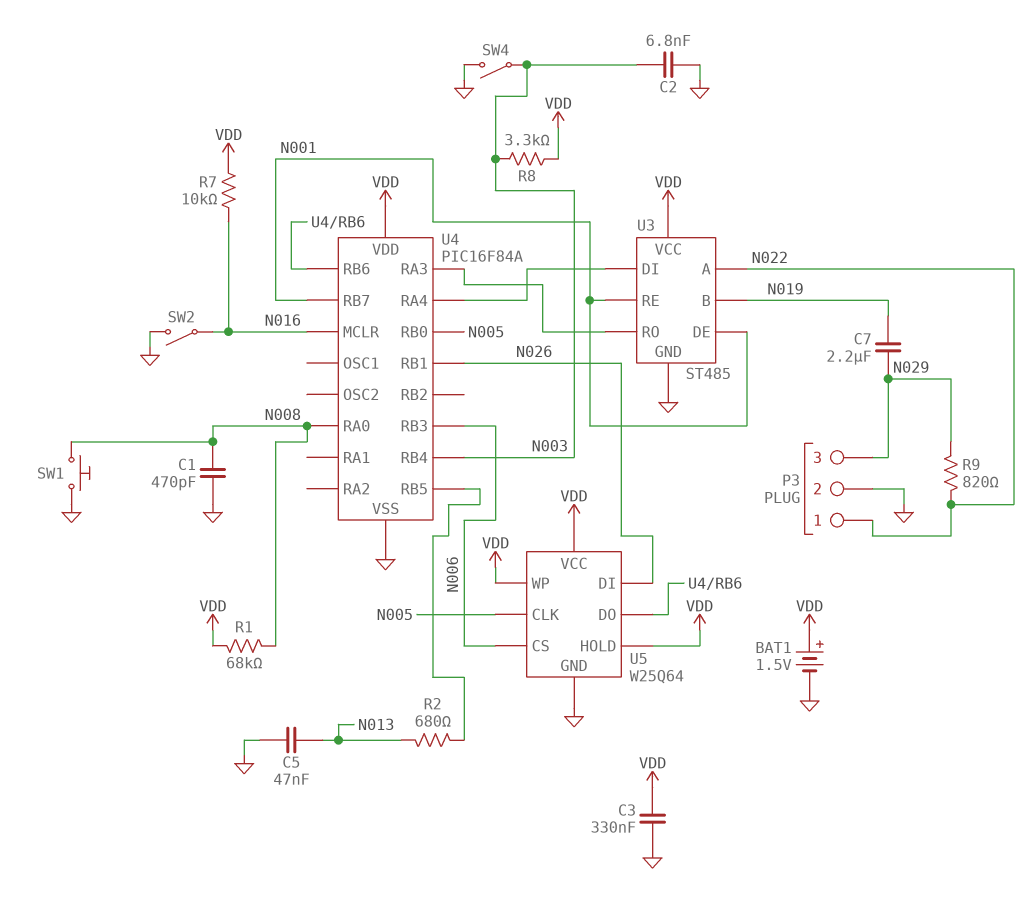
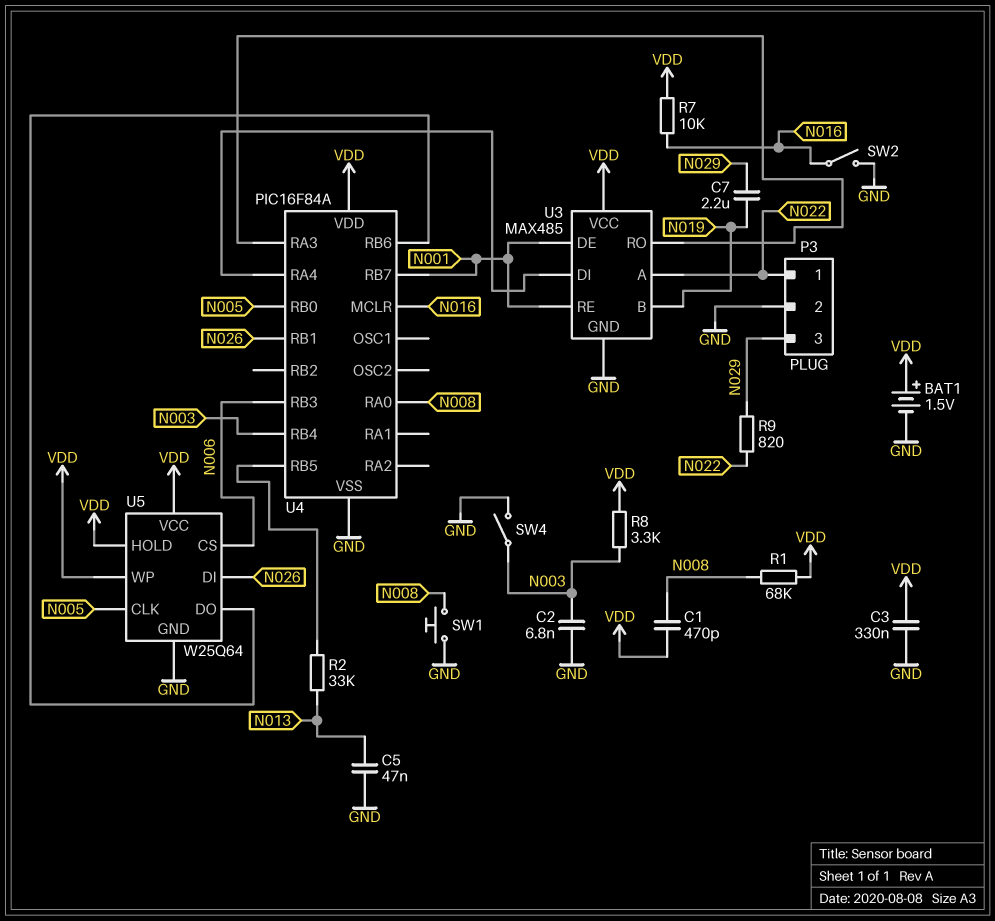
C1: 470pF (GND, N008) -> 470pF (N008, VDD)
R2: 680 (N013, U4/RB5) -> 33k (N013, U4/RB5)
U3: ST485 -> MAX485

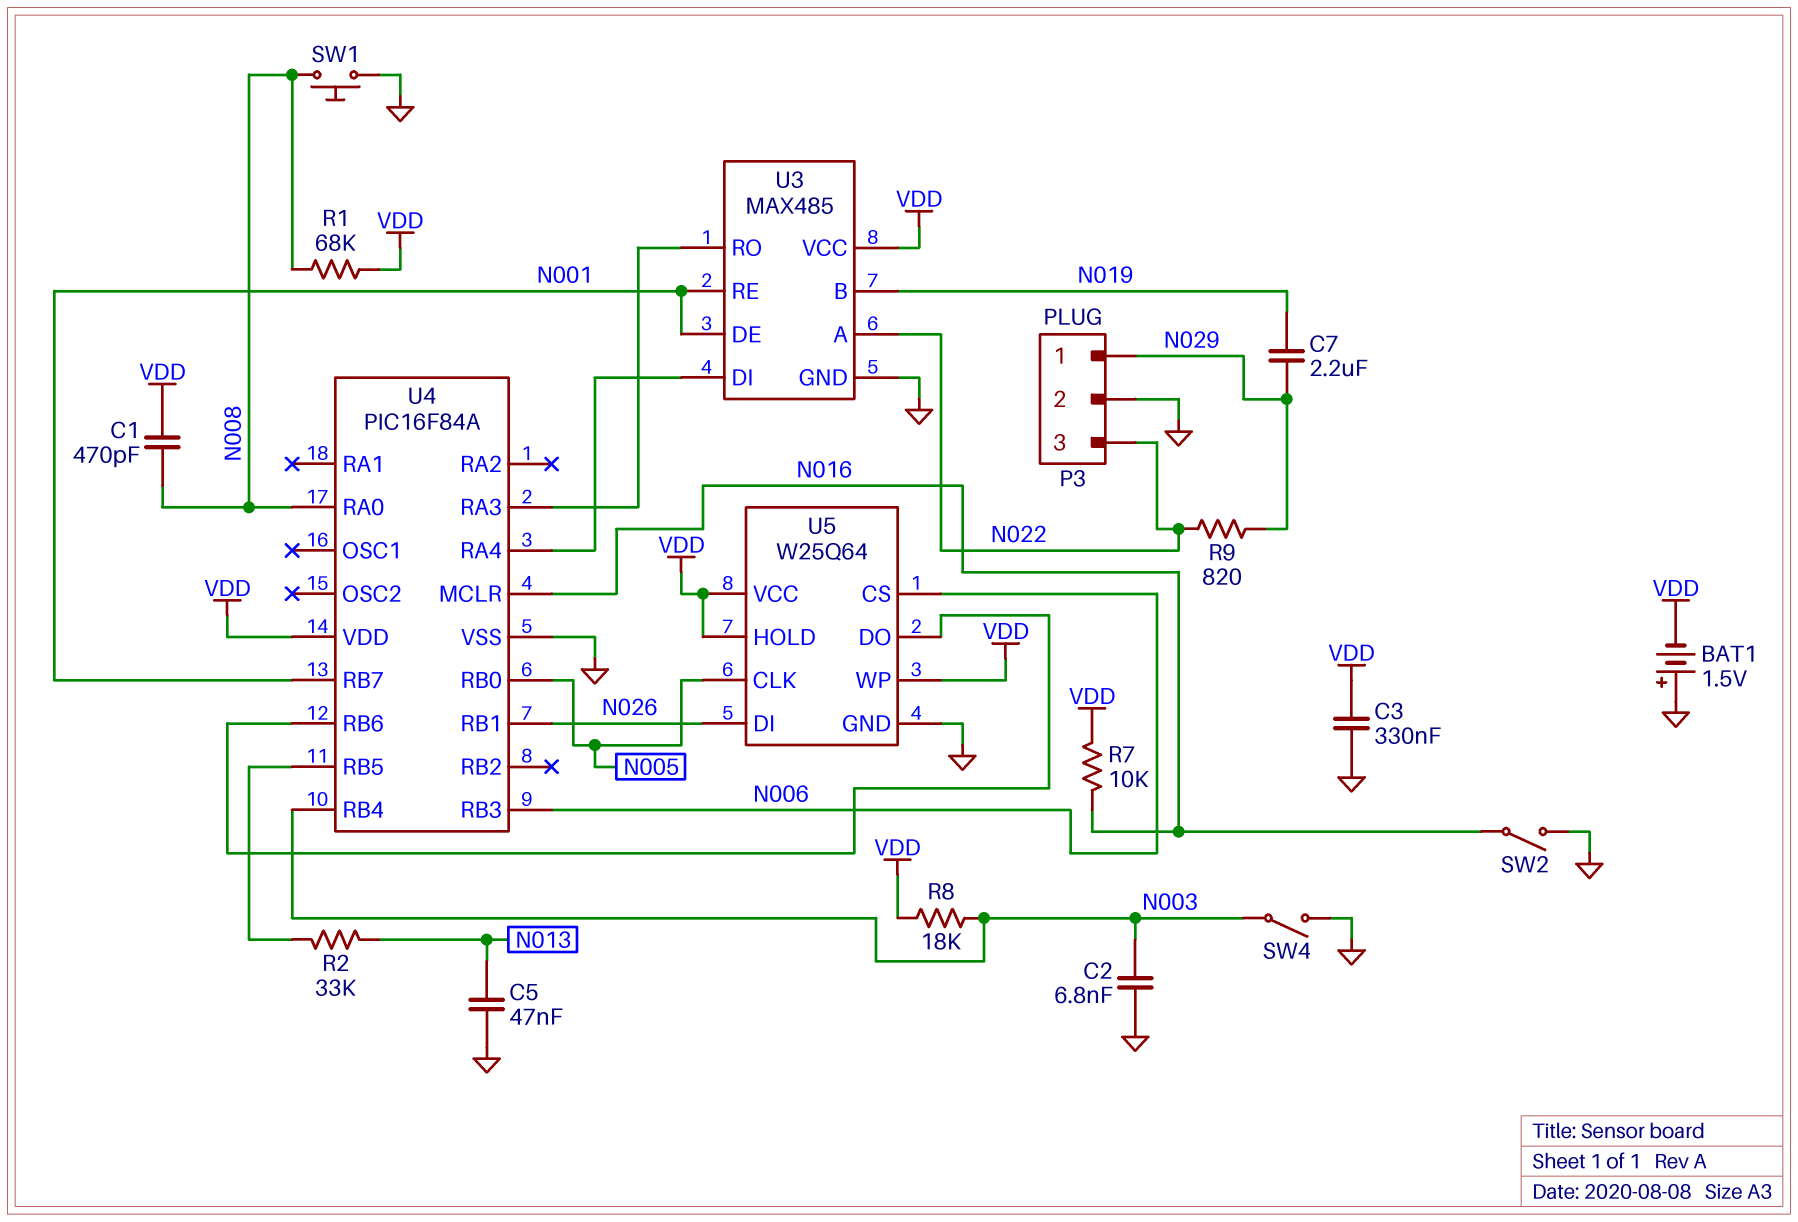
BAT1: 1.5V (plus VDD, minus GND) -> 1.5V (plus GND, minus VDD)
P3 pin 1: N022 -> N029
P3 pin 3: N029 -> N022
R8: 3.3k (N003, VDD) -> 18k (N003, VDD)

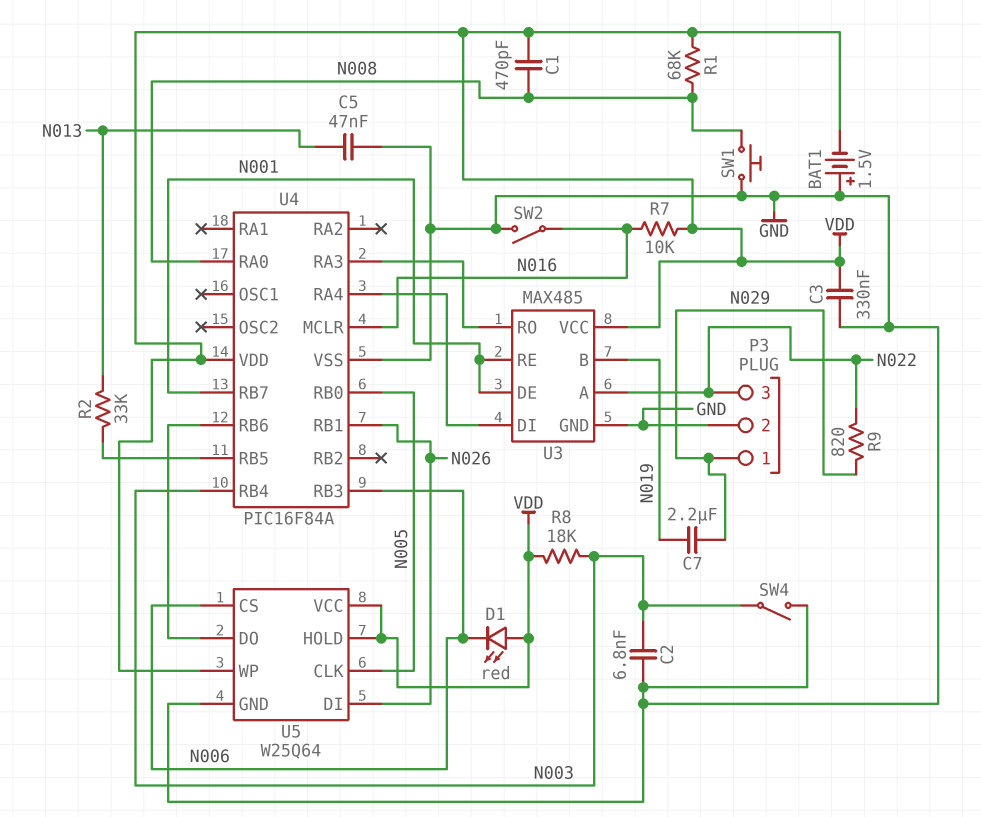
D1: none -> LED red (A VDD, K N006)

